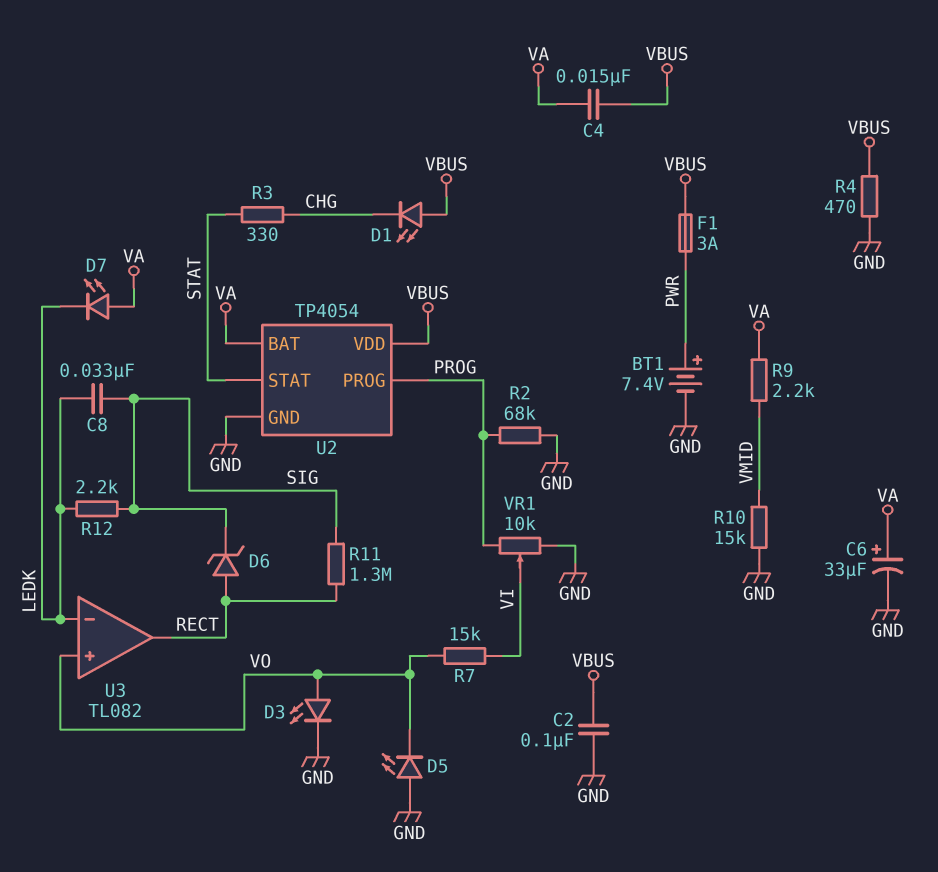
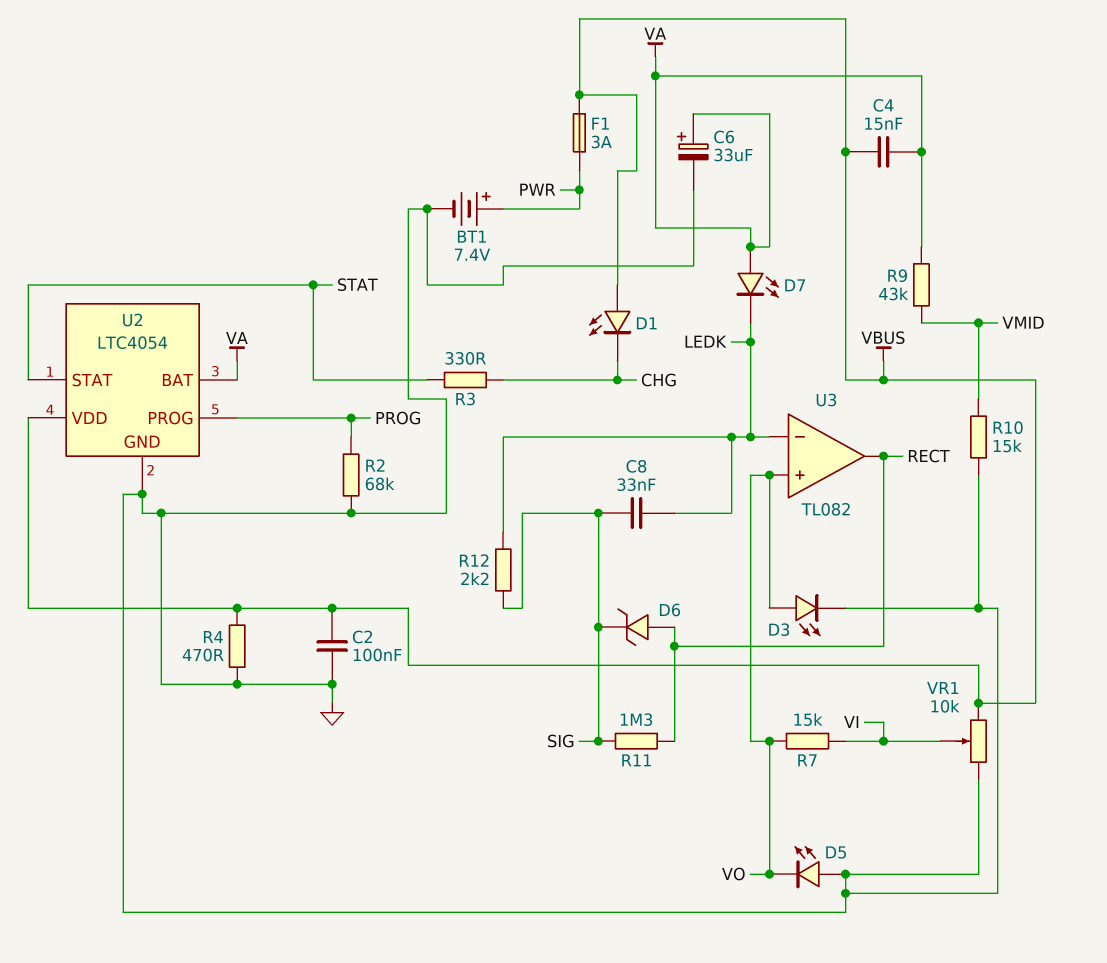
R9: 2.2k (VA, VMID) -> 43k (VA, VMID)
U2: TP4054 -> LTC4054
VR1: 10k (GND, PROG, wiper VI) -> 10k (GND, VBUS, wiper VI)

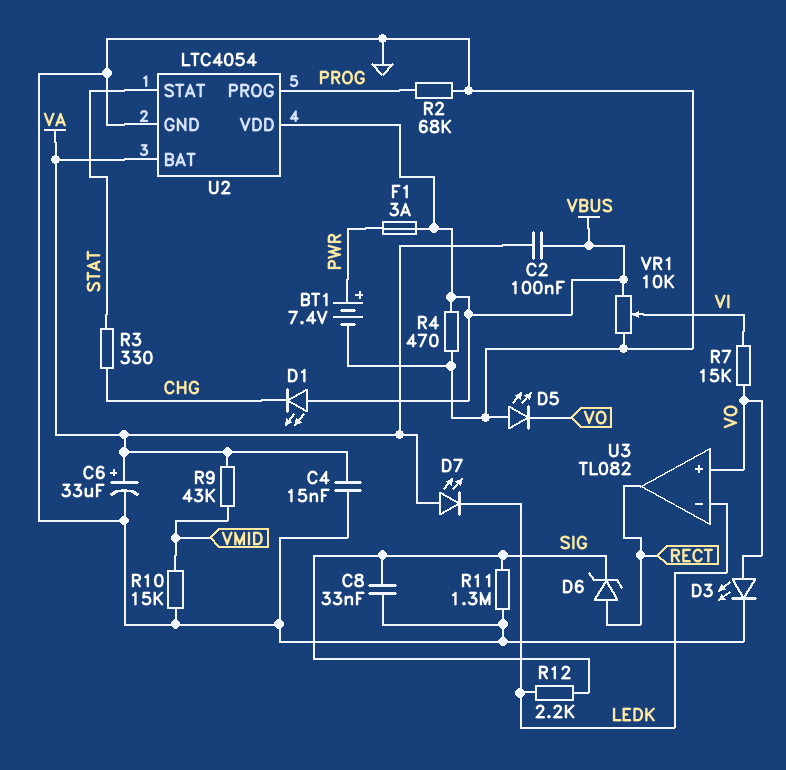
C2: 100nF (GND, VBUS) -> 100nF (VA, VBUS)
C4: 15nF (VA, VBUS) -> 15nF (GND, VA)
C8: 33nF (LEDK, SIG) -> 33nF (GND, SIG)
R11: 1.3M (RECT, SIG) -> 1.3M (GND, SIG)

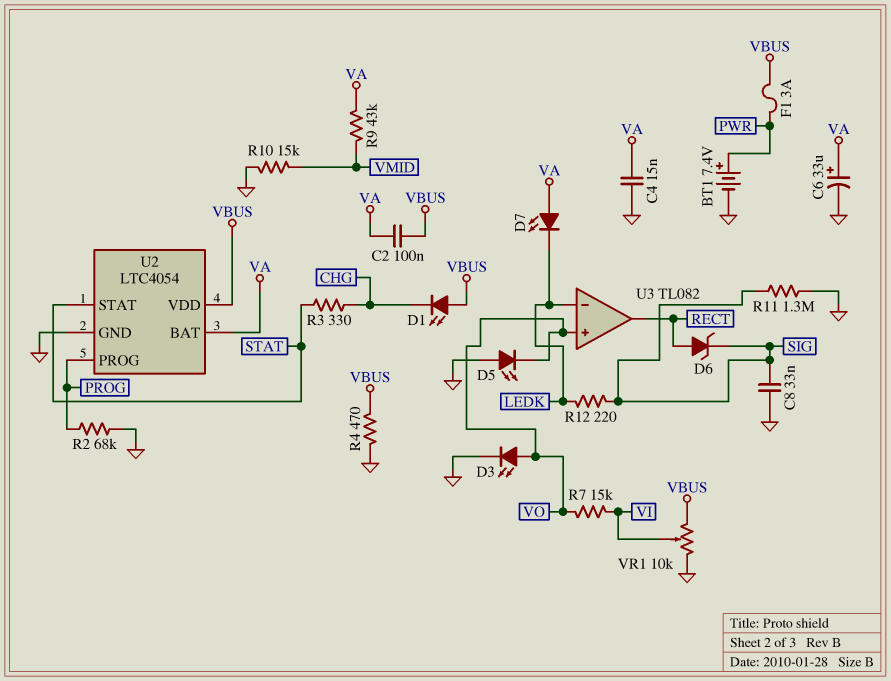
R12: 2.2k (LEDK, SIG) -> 220 (LEDK, SIG)

